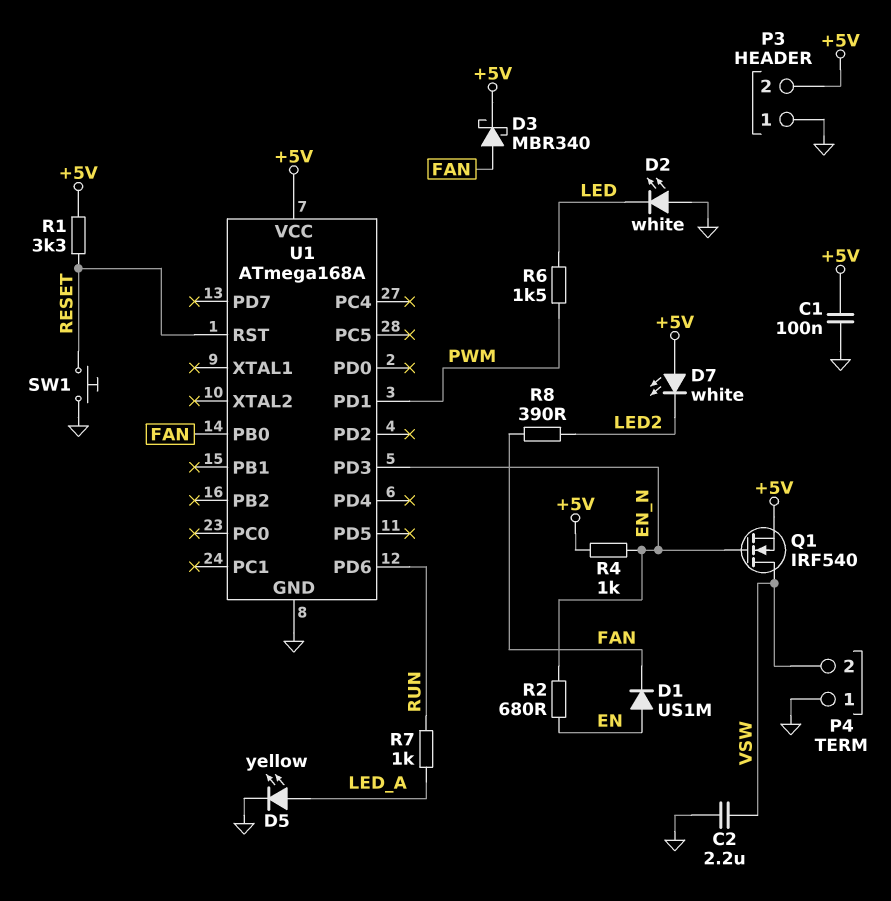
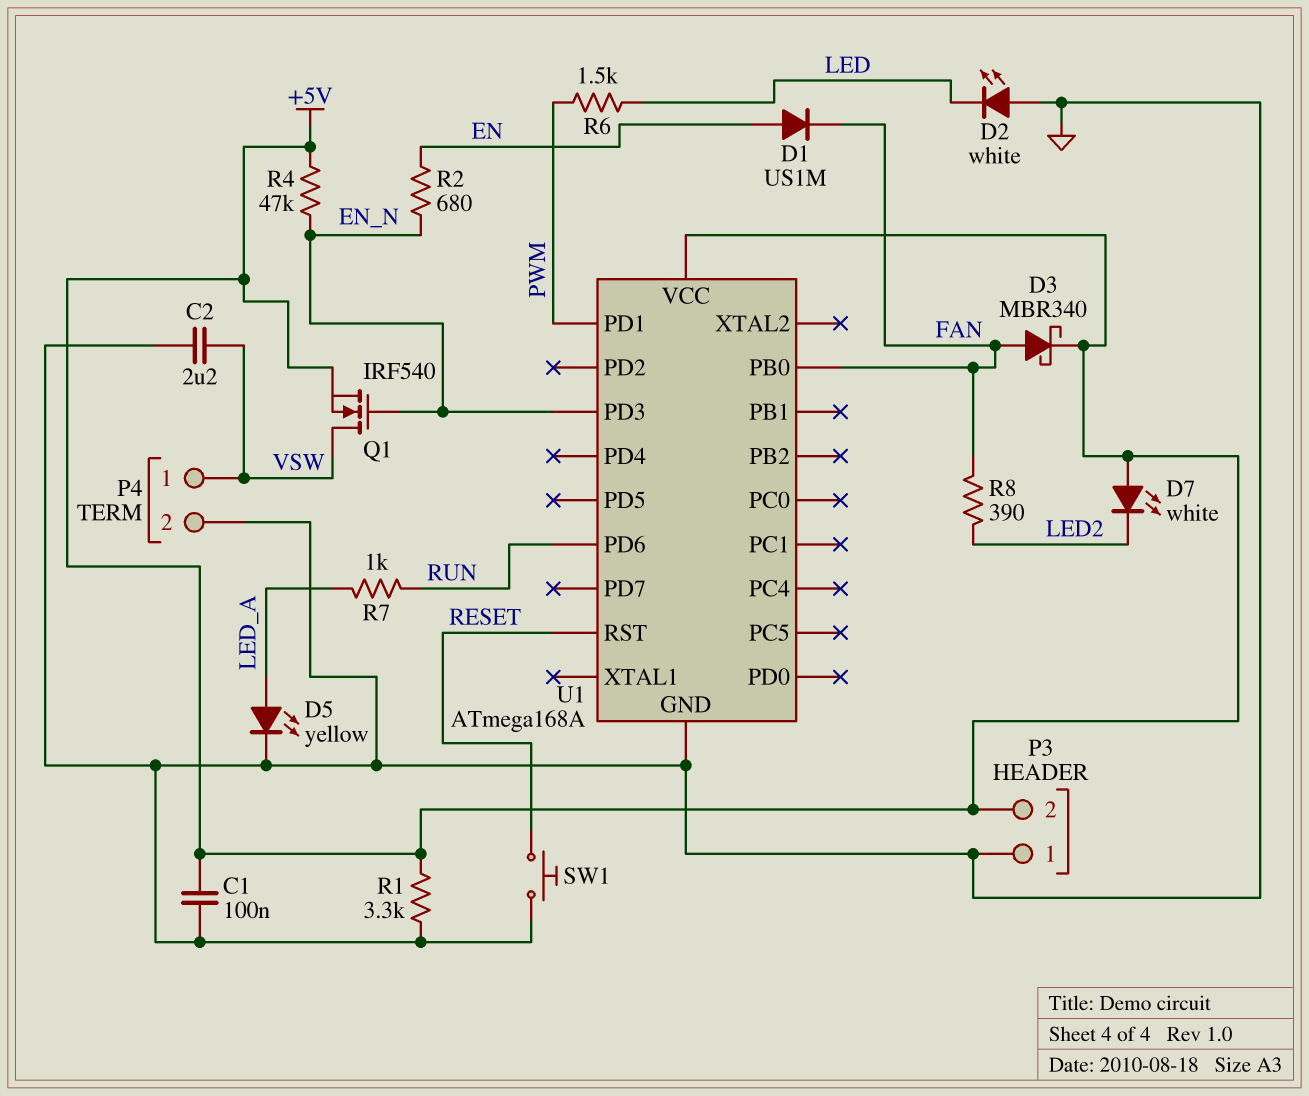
P4 pin 1: GND -> VSW
P4 pin 2: VSW -> GND
R1: 3.3k (+5V, RESET) -> 3.3k (+5V, GND)
R4: 1k (+5V, EN_N) -> 47k (+5V, EN_N)

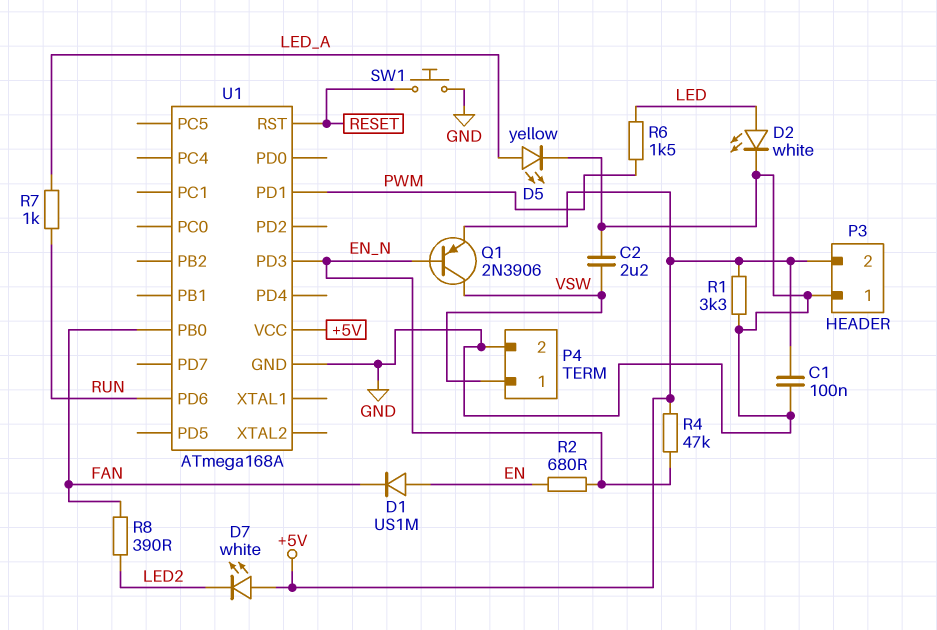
D2: LED white (A GND, K LED) -> LED white (A LED, K GND)
D3: schottky MBR340 (A FAN, K +5V) -> none
Q1: NMOS IRF540 (G EN_N, D VSW, S +5V) -> PNP 2N3906 (B EN_N, C VSW, E +5V)

